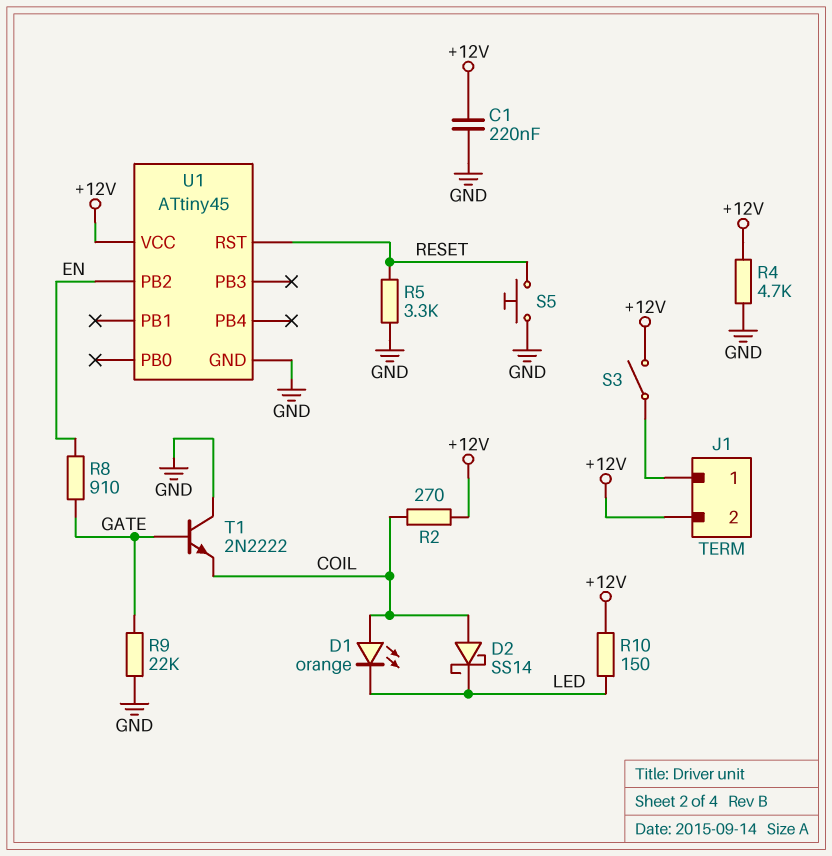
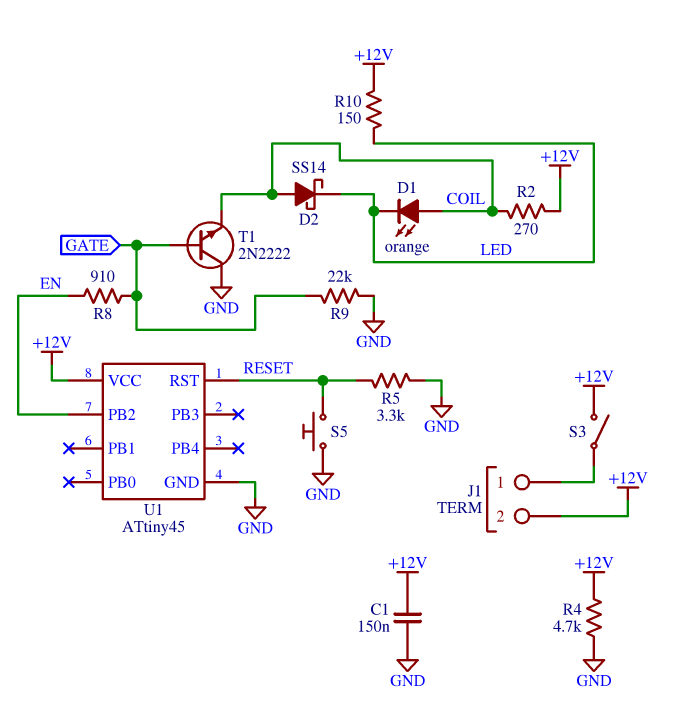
C1: 220nF (+12V, GND) -> 150nF (+12V, GND)

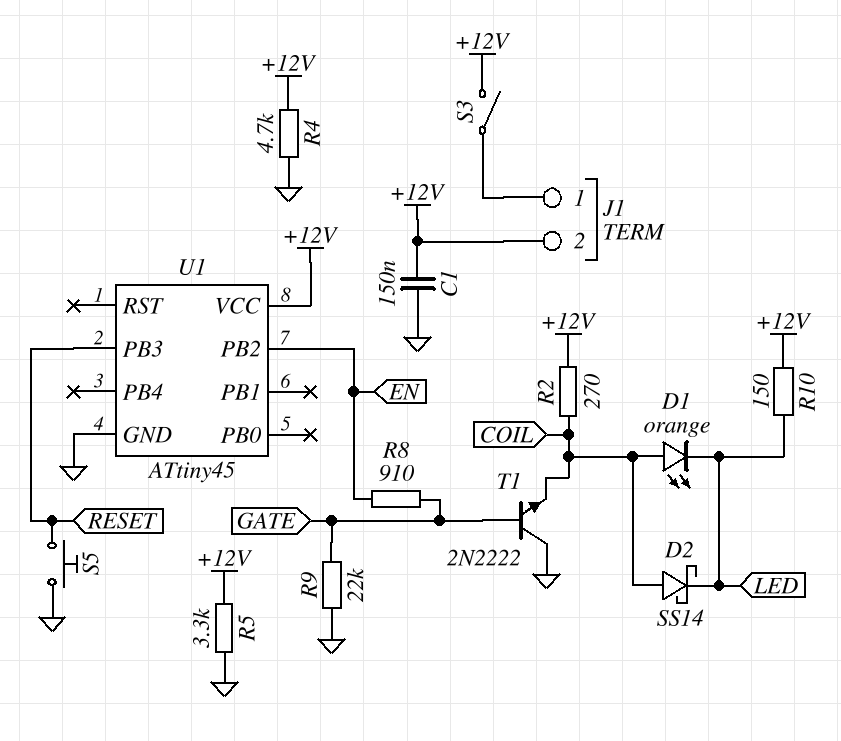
R5: 3.3k (GND, RESET) -> 3.3k (+12V, GND)
U1 pin PB3: none -> RESET
U1 pin RST: RESET -> none

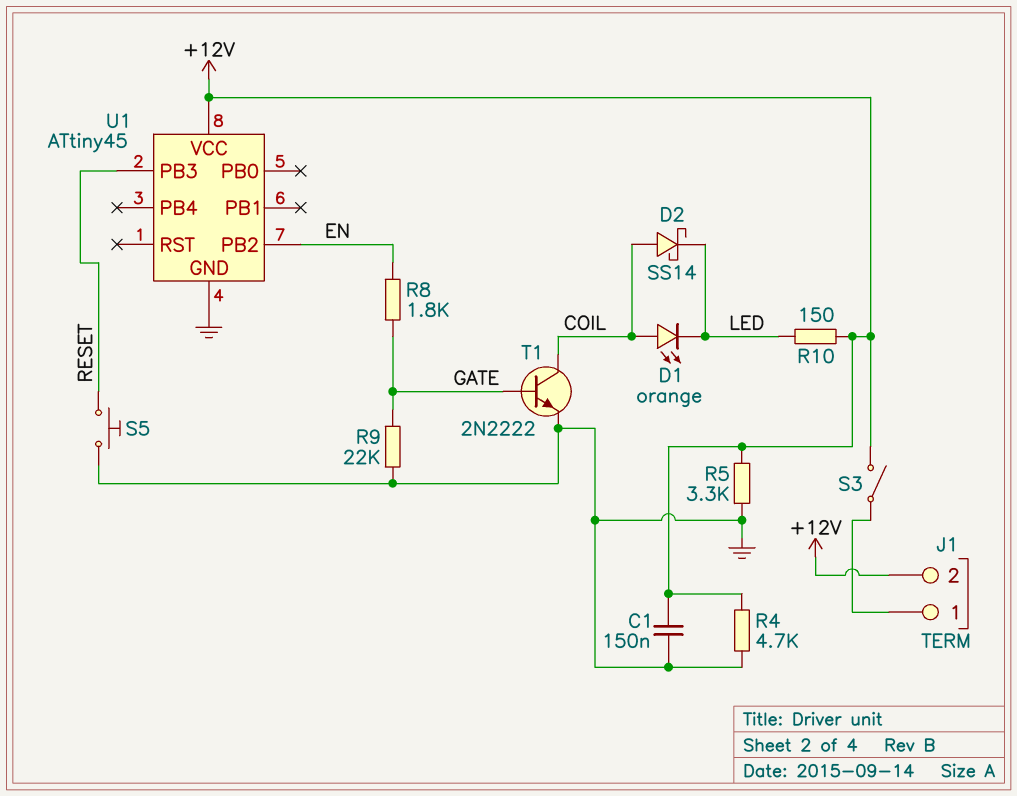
R2: 270 (+12V, COIL) -> none
R8: 910 (EN, GATE) -> 1.8k (EN, GATE)
T1: NPN 2N2222 (B GATE, C GND, E COIL) -> NPN 2N2222 (B GATE, C COIL, E GND)

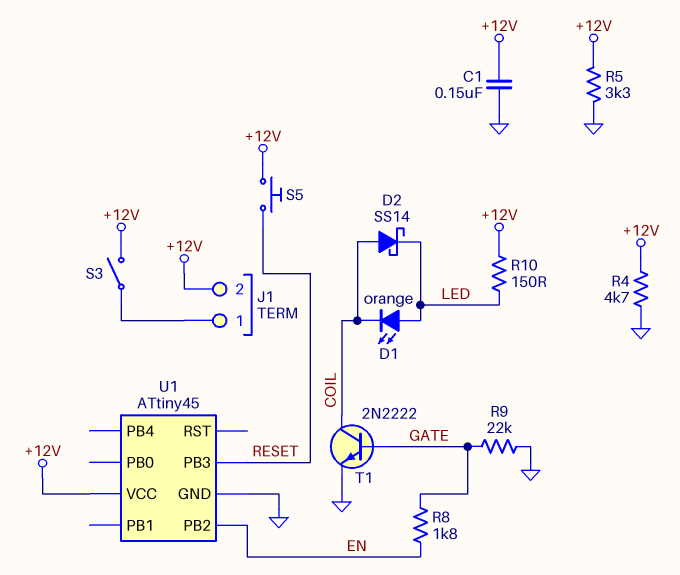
D1: LED orange (A COIL, K LED) -> LED orange (A LED, K COIL)
S5: button (GND, RESET) -> button (+12V, RESET)

